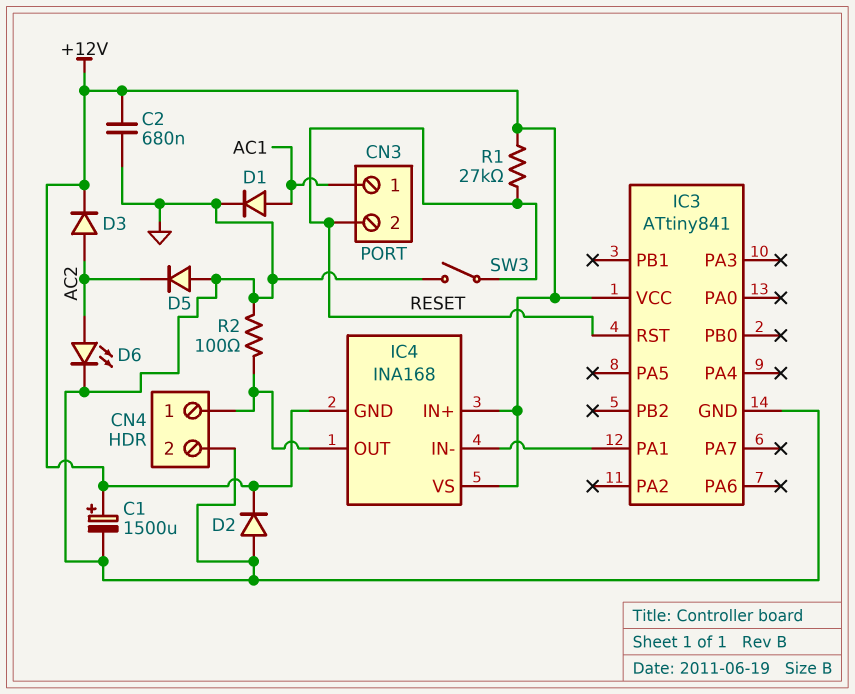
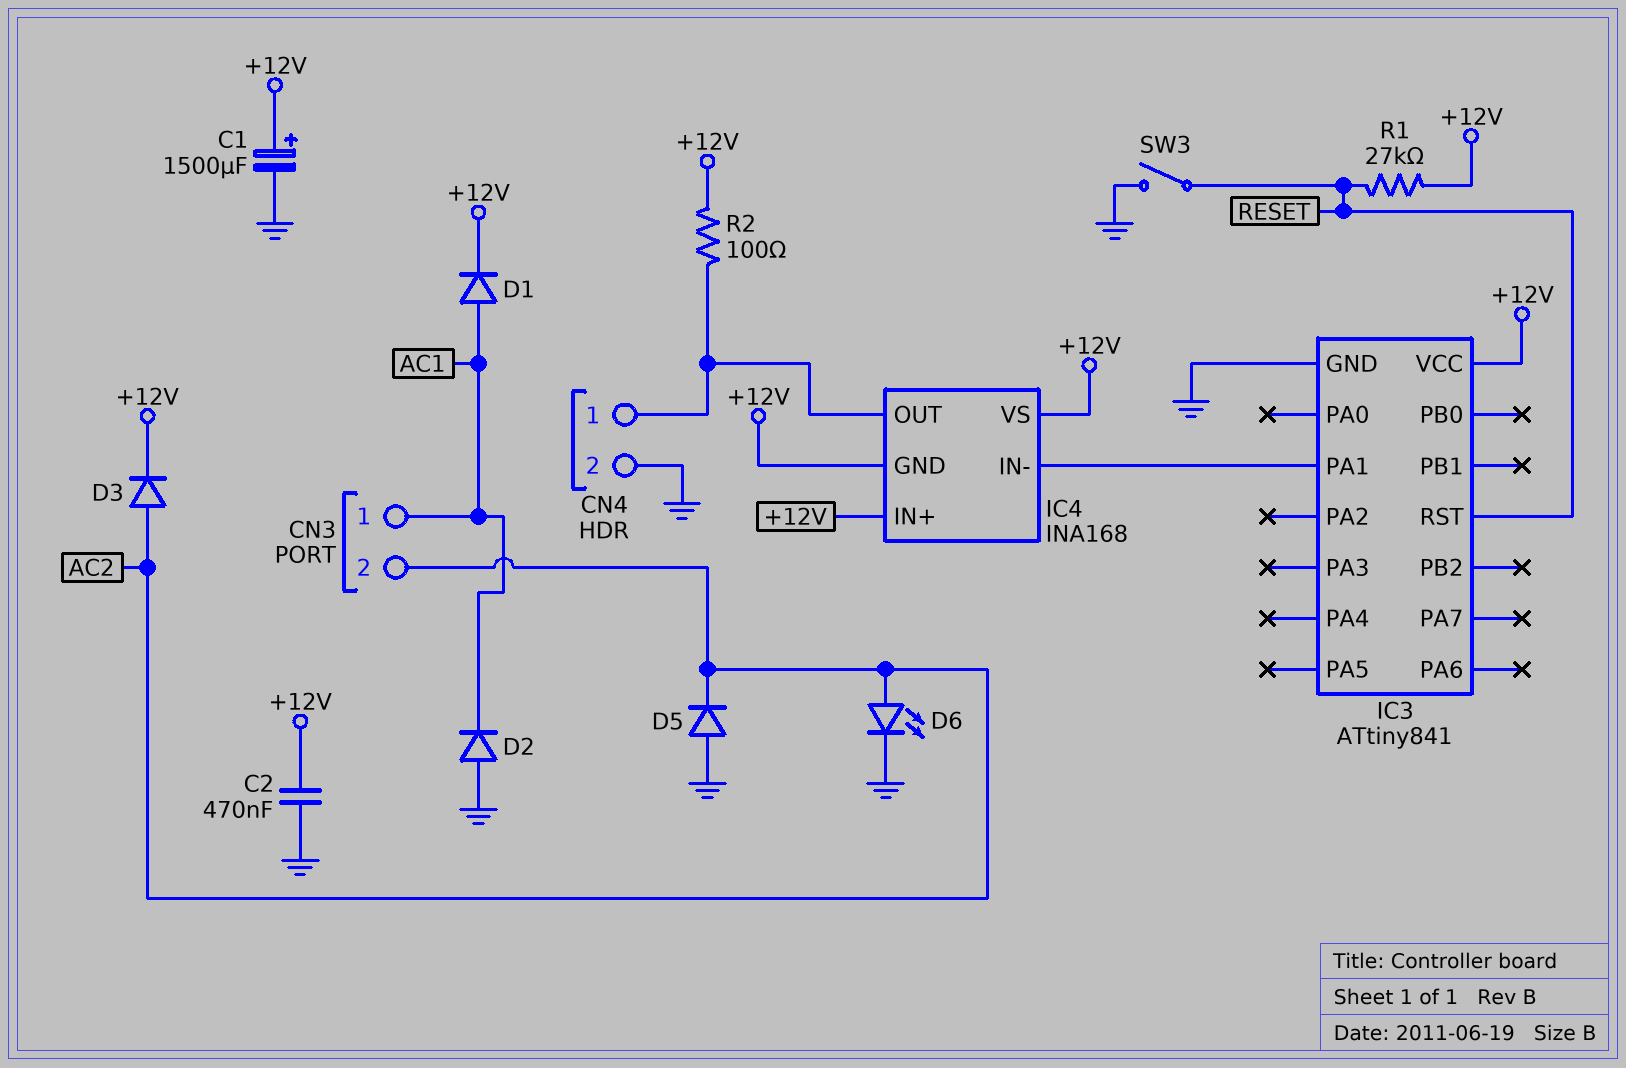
C2: 680nF (+12V, GND) -> 470nF (+12V, GND)
CN3 pin 2: RESET -> AC2
D1: diode (A AC1, K GND) -> diode (A AC1, K +12V)
D2: diode (A GND, K +12V) -> diode (A GND, K AC1)
R2: 100 (CN4/1, GND) -> 100 (+12V, CN4/1)

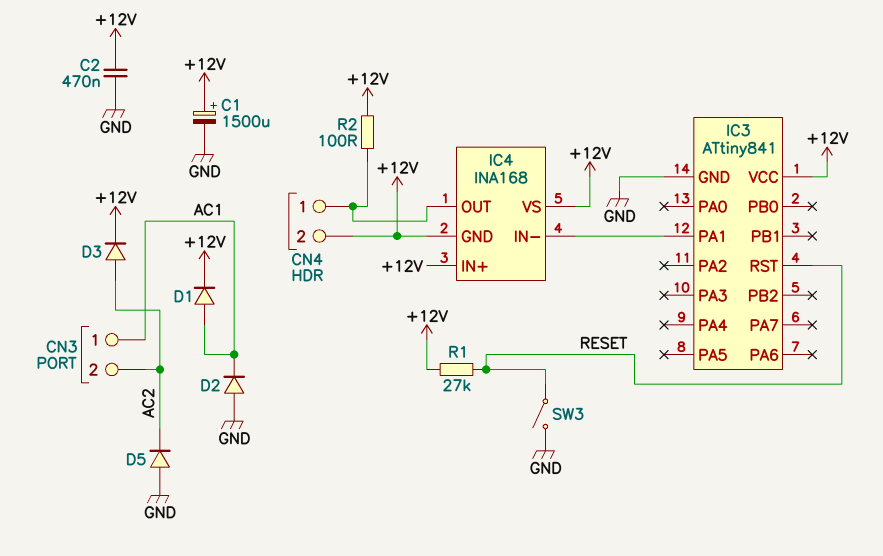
CN4 pin 2: GND -> +12V
D6: LED (A AC2, K GND) -> none

